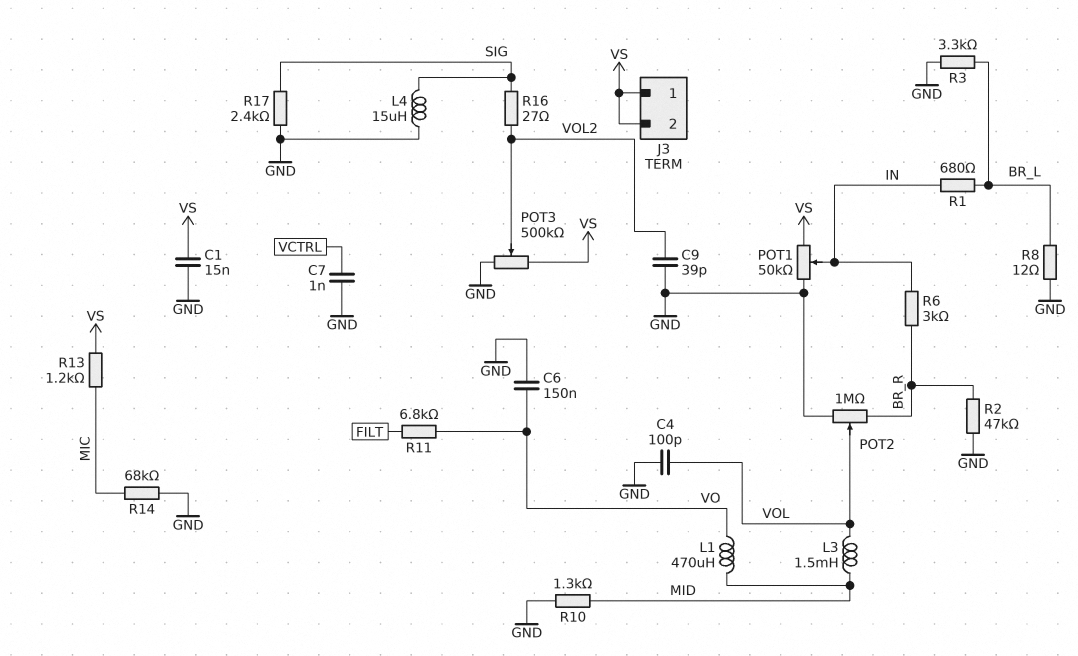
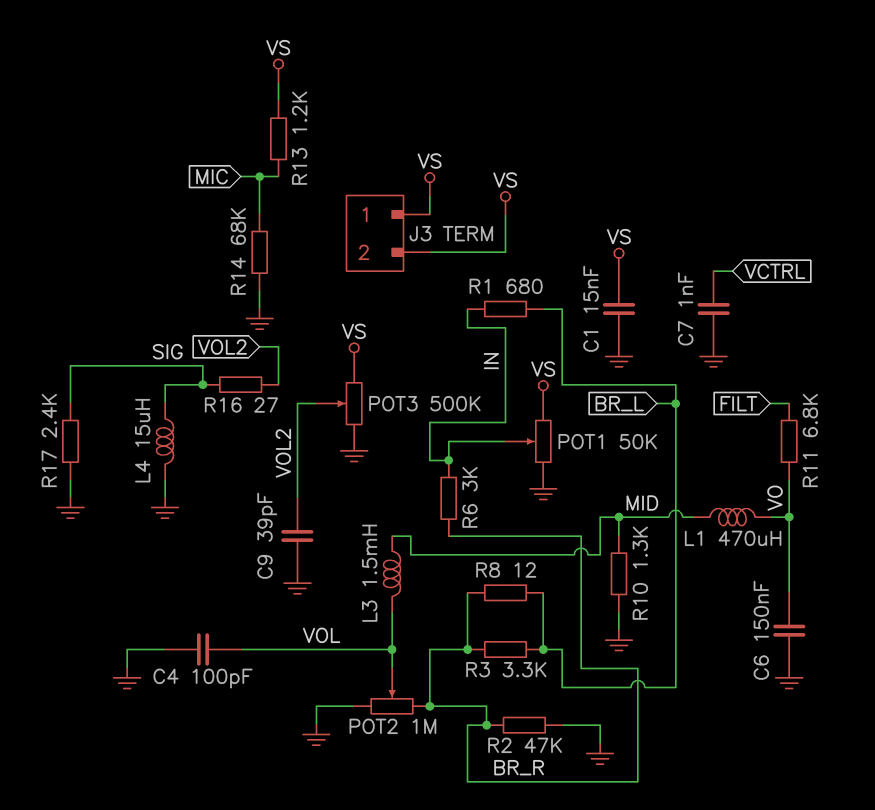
R3: 3.3k (BR_L, GND) -> 3.3k (BR_L, BR_R)
R8: 12 (BR_L, GND) -> 12 (BR_L, BR_R)

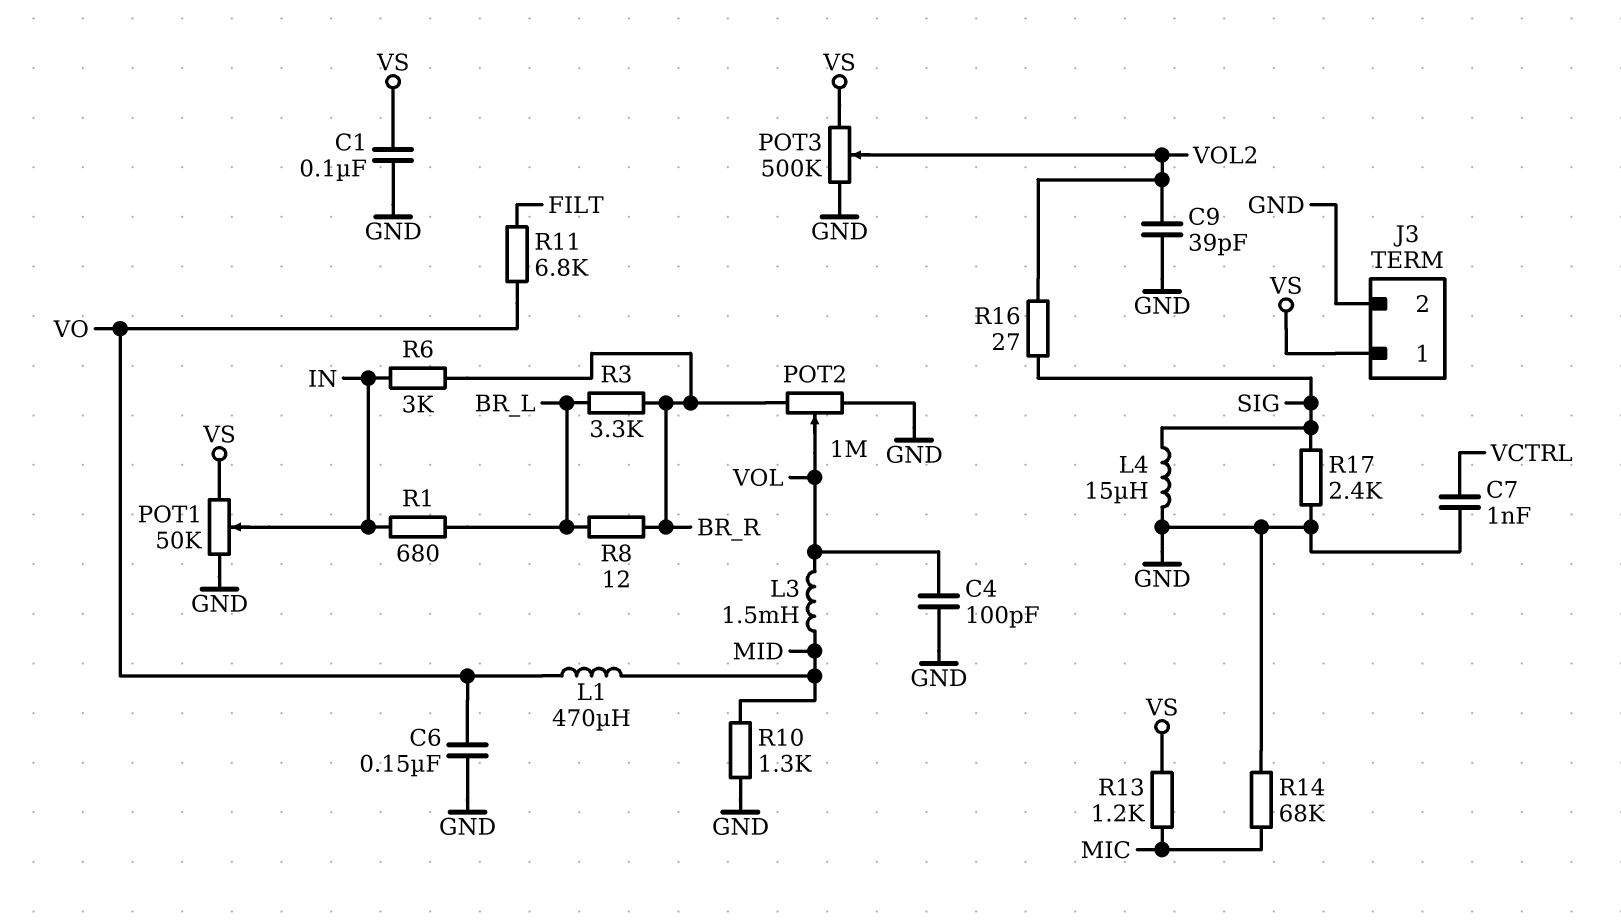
C1: 15nF (GND, VS) -> 100nF (GND, VS)
J3 pin 2: VS -> GND
R2: 47k (BR_R, GND) -> none

